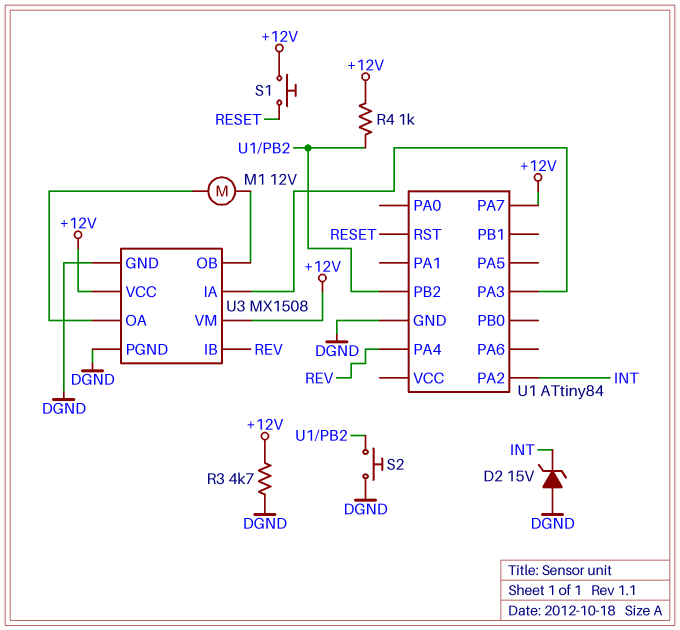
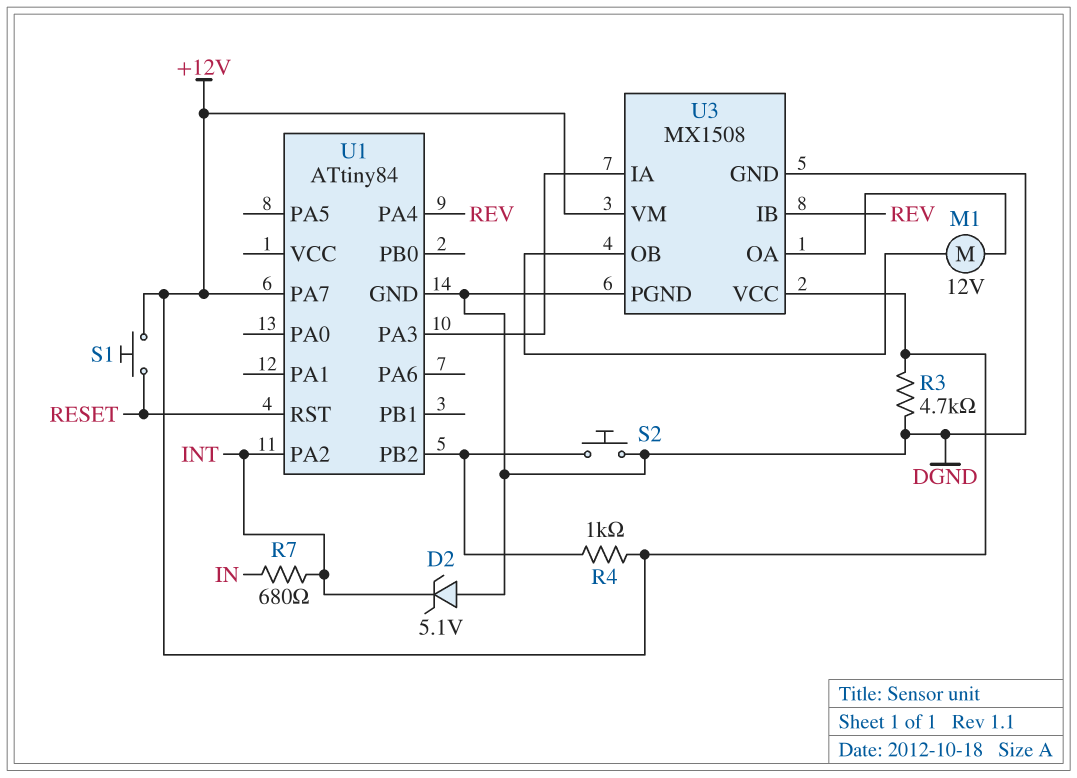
D2: zener 15V (A DGND, K INT) -> zener 5.1V (A DGND, K INT)
R7: none -> 680 (IN, INT)

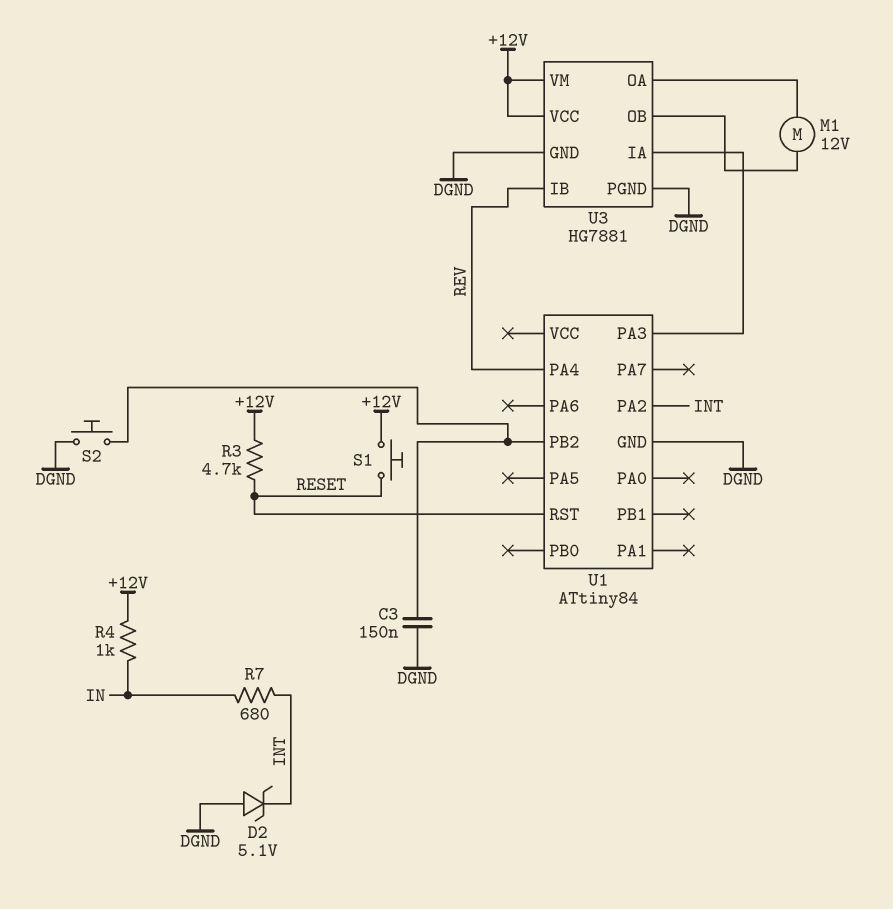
C3: none -> 150nF (DGND, U1/PB2)
R3: 4.7k (+12V, DGND) -> 4.7k (+12V, RESET)
R4: 1k (+12V, U1/PB2) -> 1k (+12V, IN)
U1 pin PA7: +12V -> none
U3: MX1508 -> HG7881

